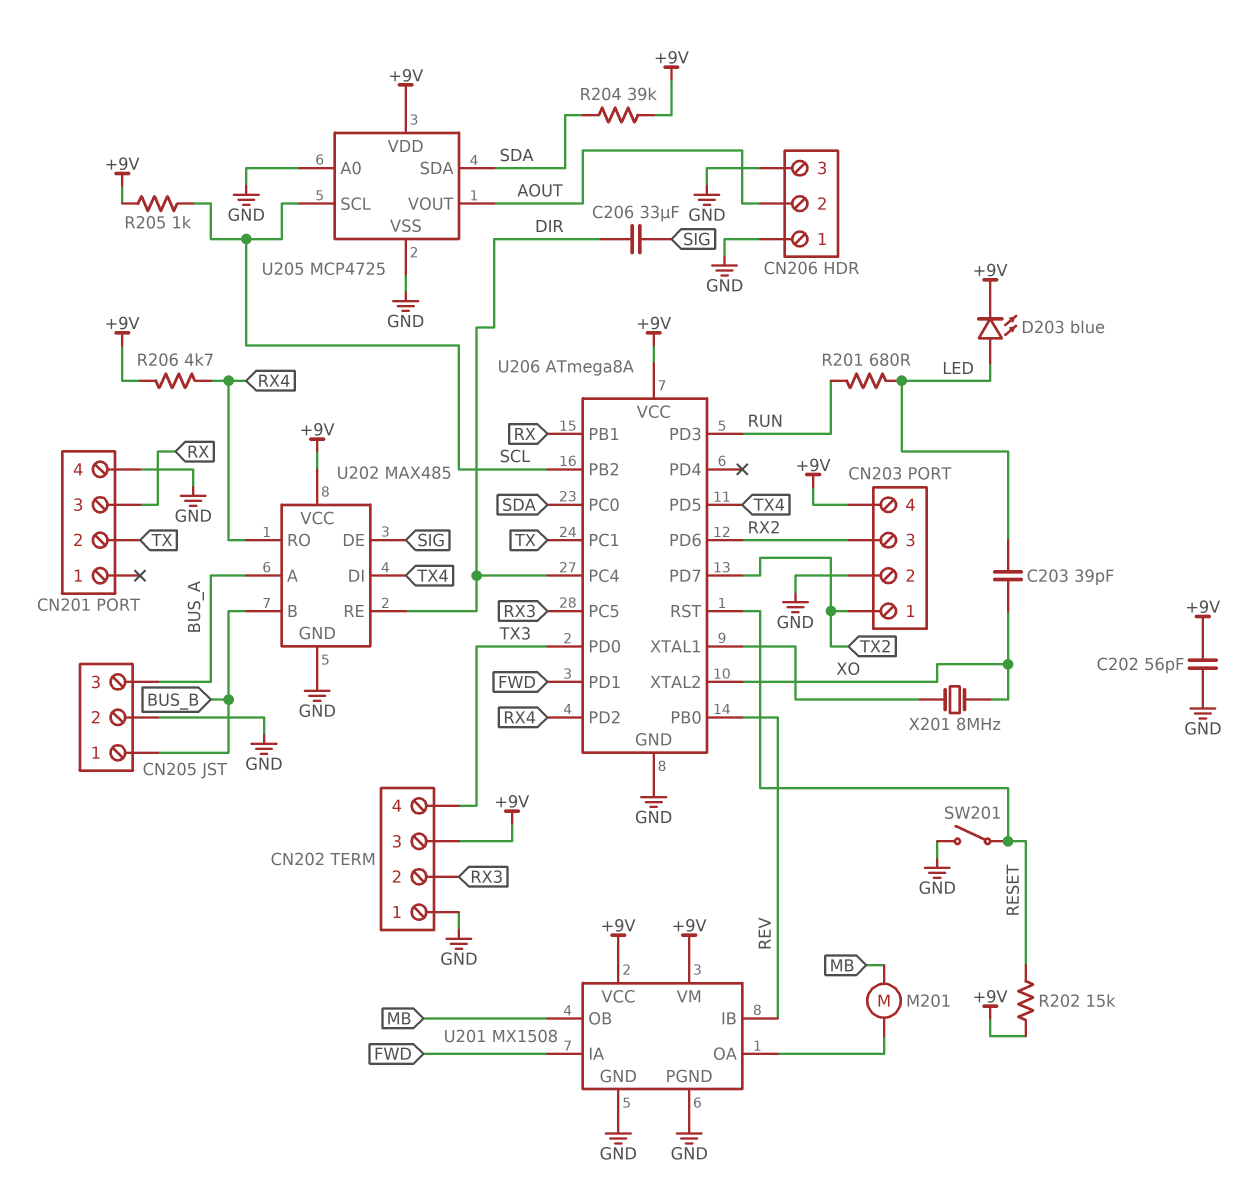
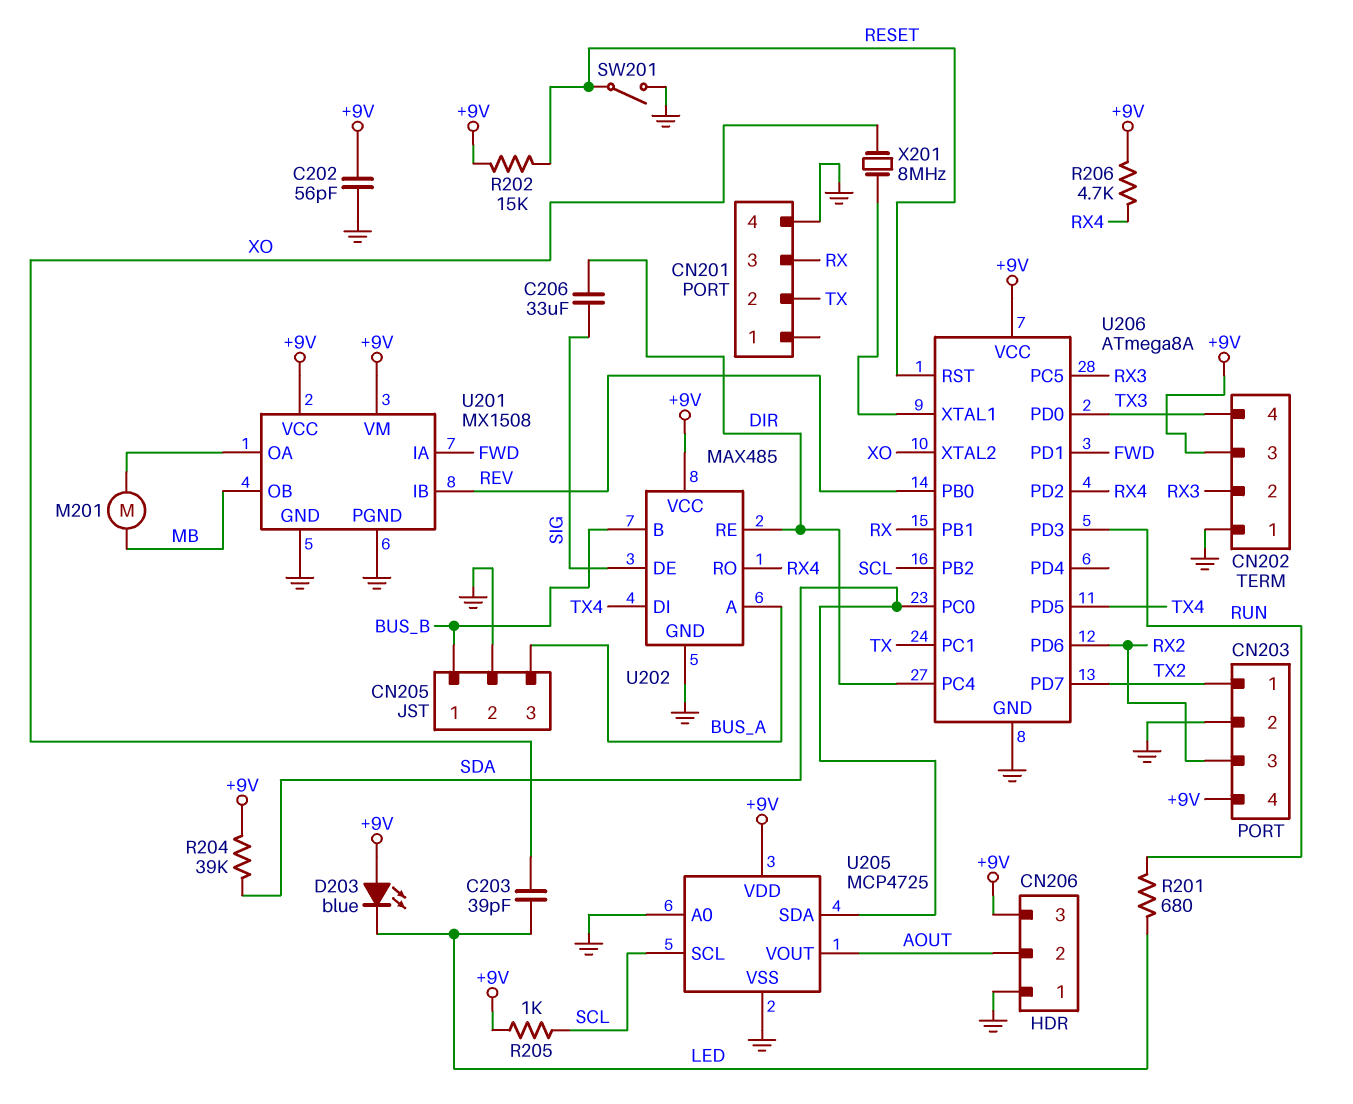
CN206 pin 3: GND -> +9V
D203: LED blue (A LED, K +9V) -> LED blue (A +9V, K LED)

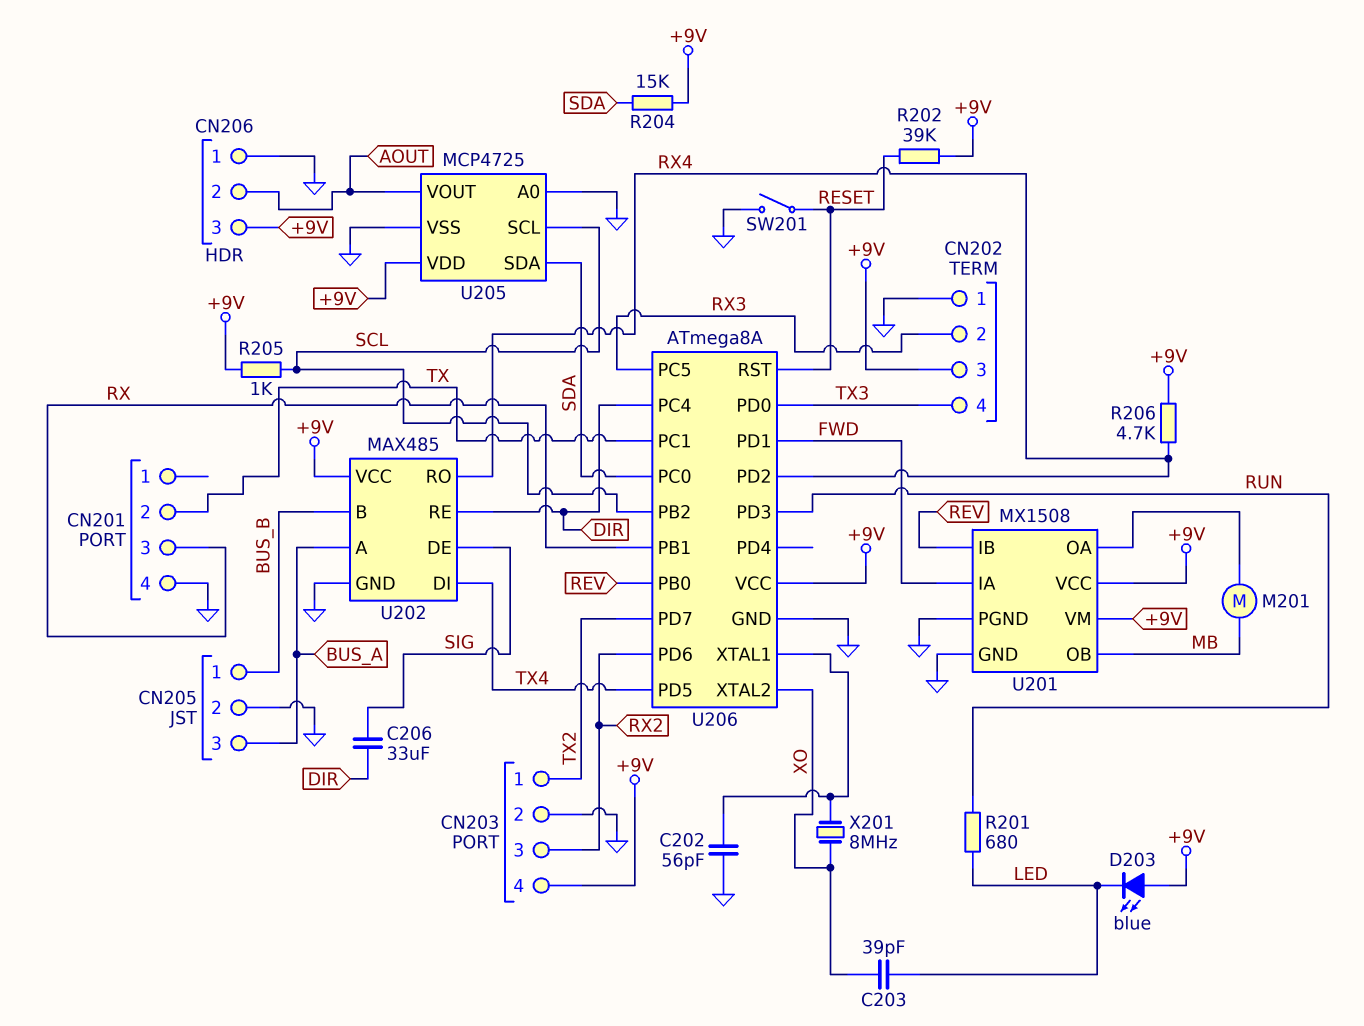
C202: 56pF (+9V, GND) -> 56pF (GND, U206/XTAL1)
R202: 15k (+9V, RESET) -> 39k (+9V, RESET)
R204: 39k (+9V, SDA) -> 15k (+9V, SDA)

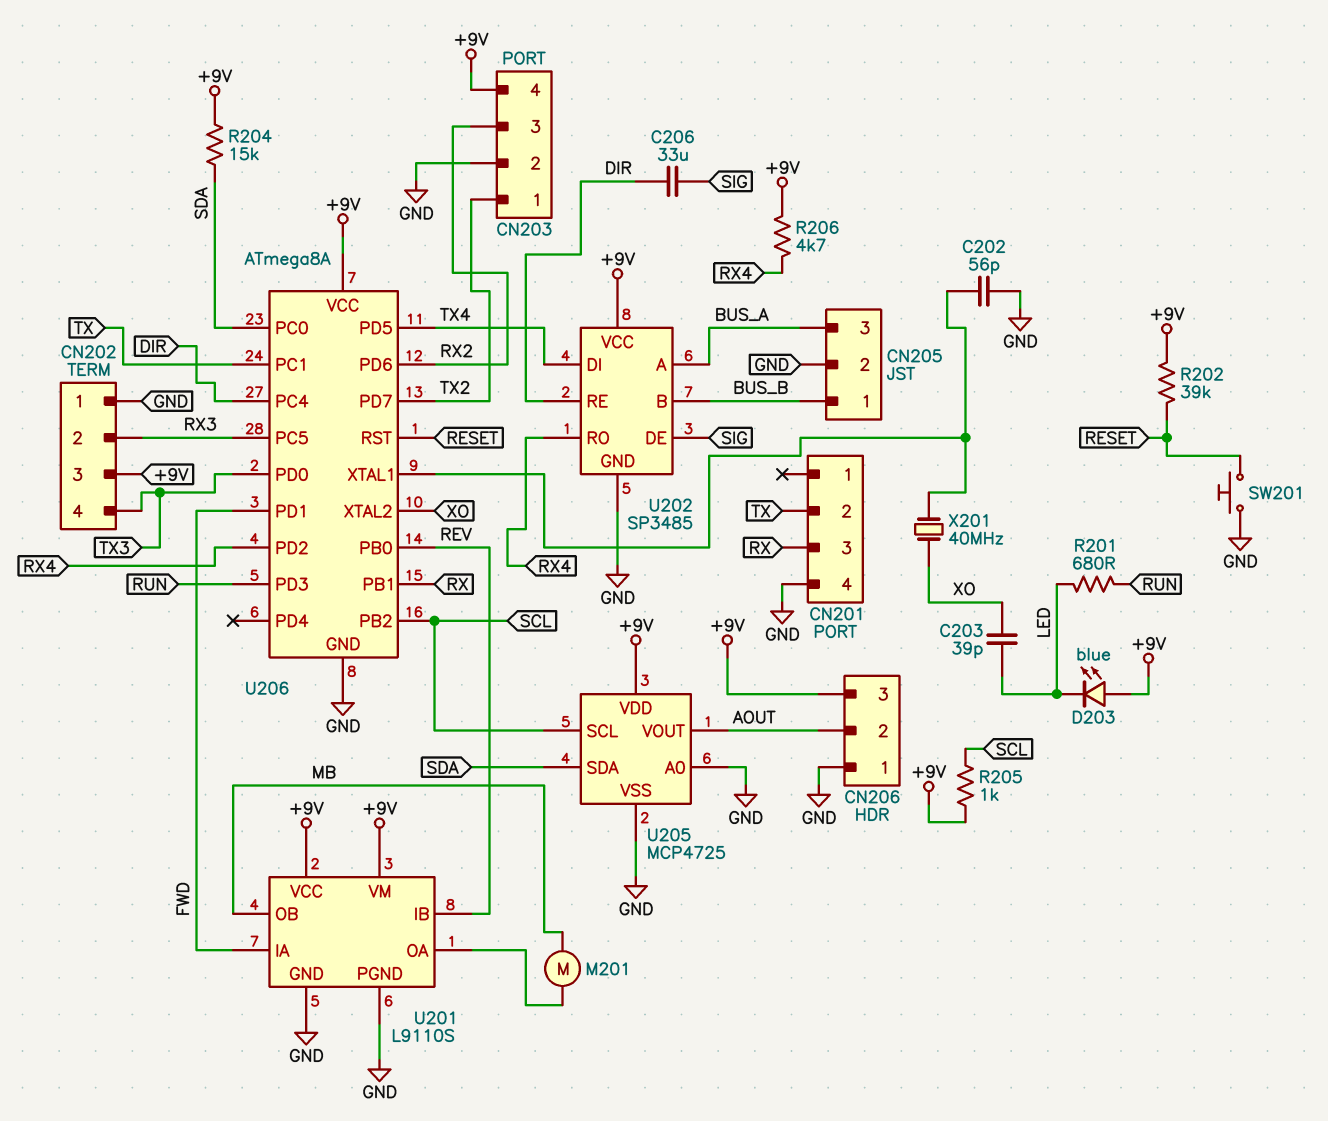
SW201: switch (GND, RESET) -> button (GND, RESET)
U201: MX1508 -> L9110S
U202: MAX485 -> SP3485
X201: 8MHz (U206/XTAL1, XO) -> 40MHz (U206/XTAL1, XO)

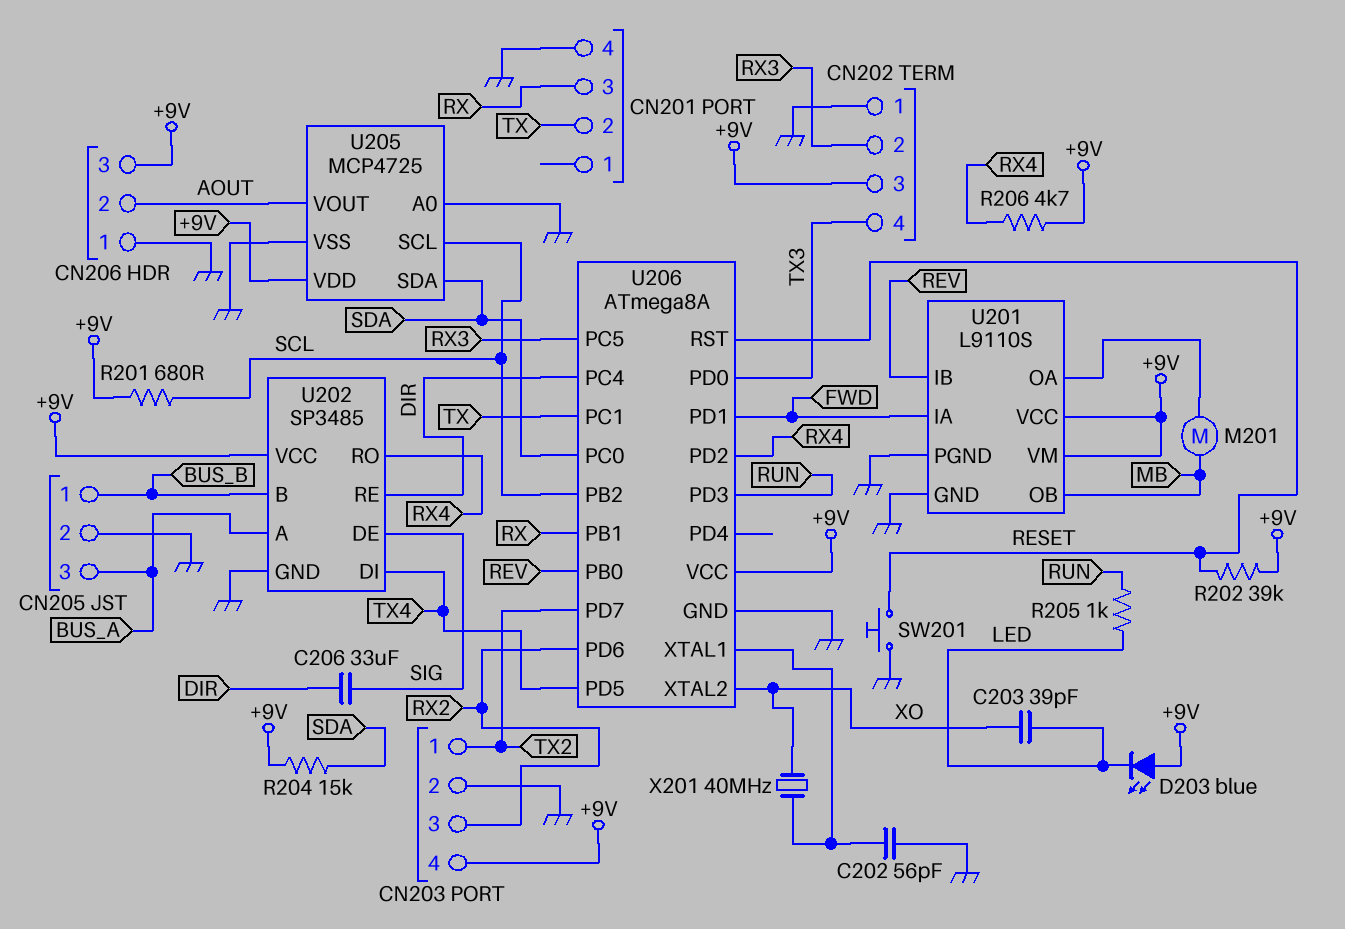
R201: 680 (LED, RUN) -> 680 (+9V, SCL)
R205: 1k (+9V, SCL) -> 1k (LED, RUN)

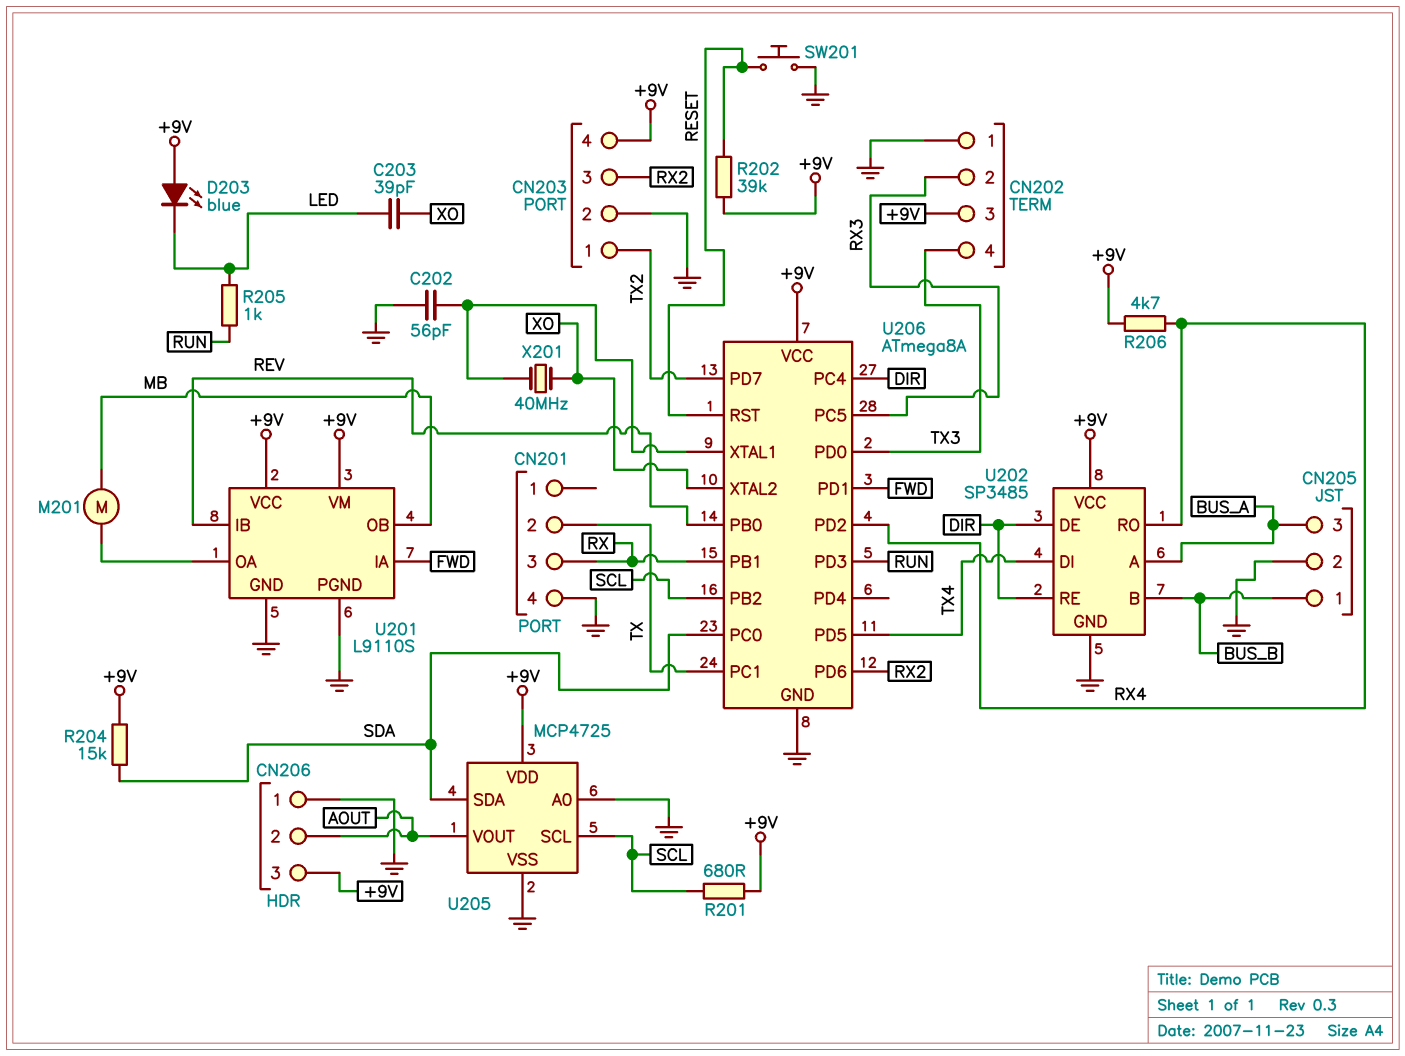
C206: 33uF (DIR, SIG) -> none
U202 pin DE: SIG -> DIR

